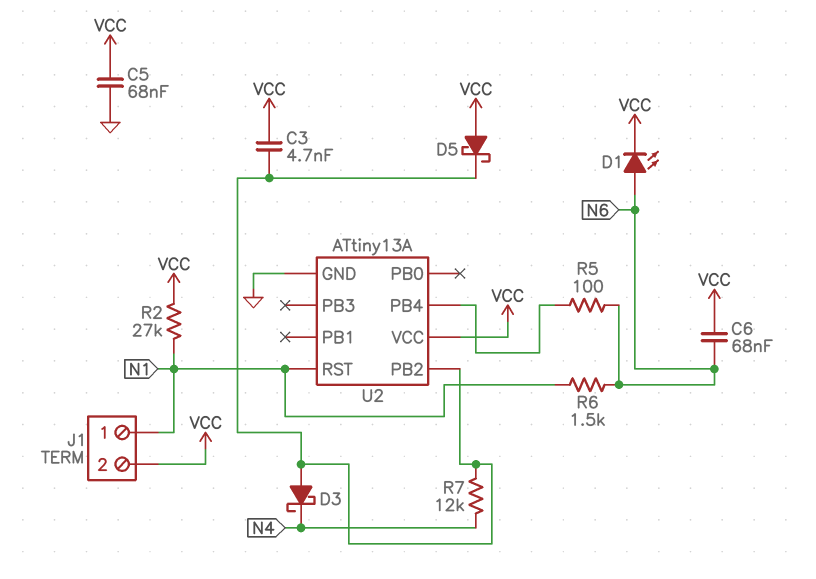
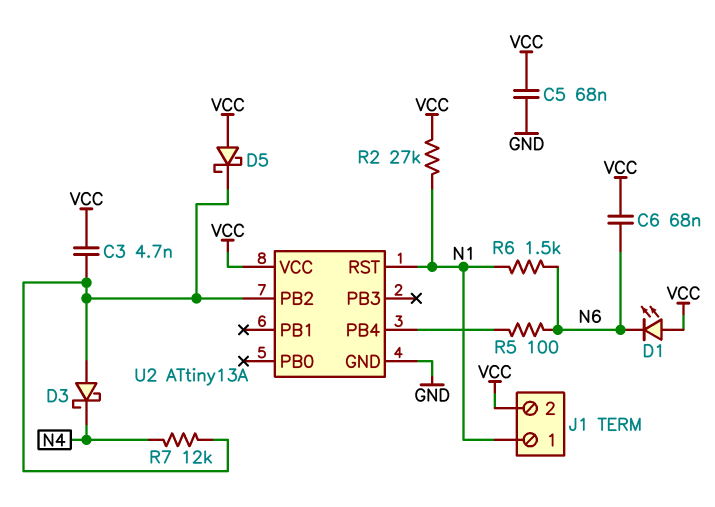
D1: LED (A N6, K VCC) -> LED (A VCC, K N6)

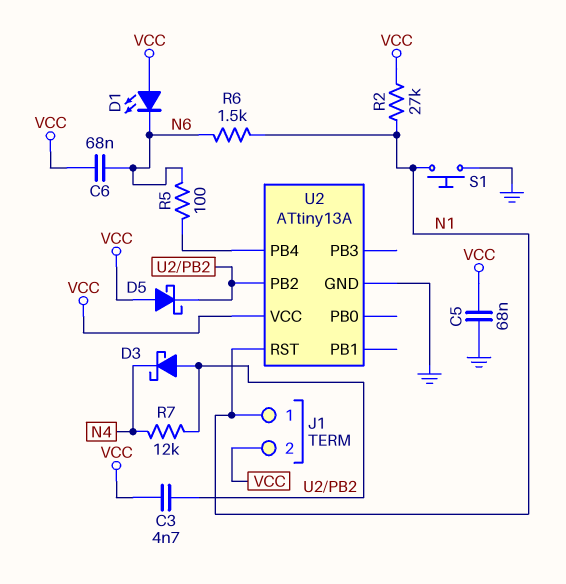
S1: none -> button (GND, N1)

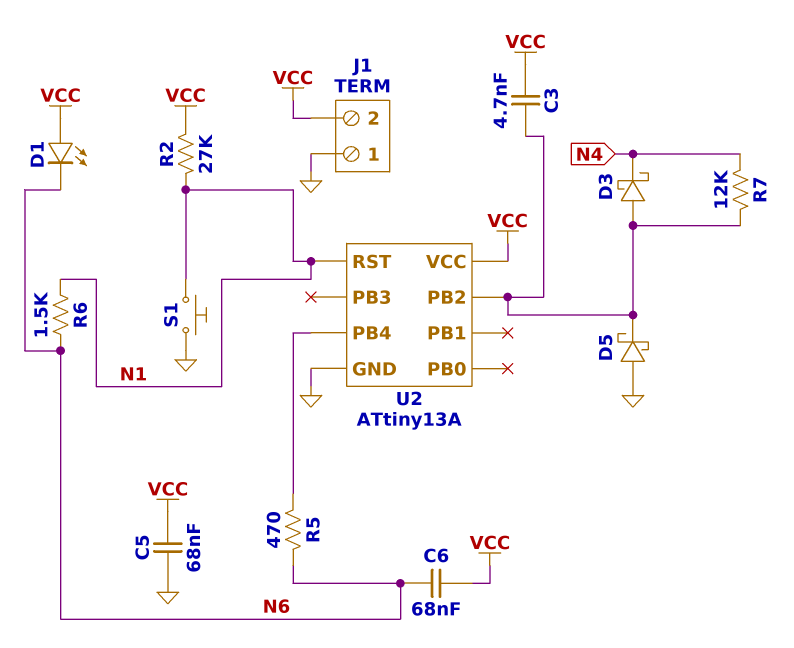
D5: schottky (A VCC, K U2/PB2) -> schottky (A GND, K U2/PB2)
J1 pin 1: N1 -> GND
R5: 100 (N6, U2/PB4) -> 470 (N6, U2/PB4)

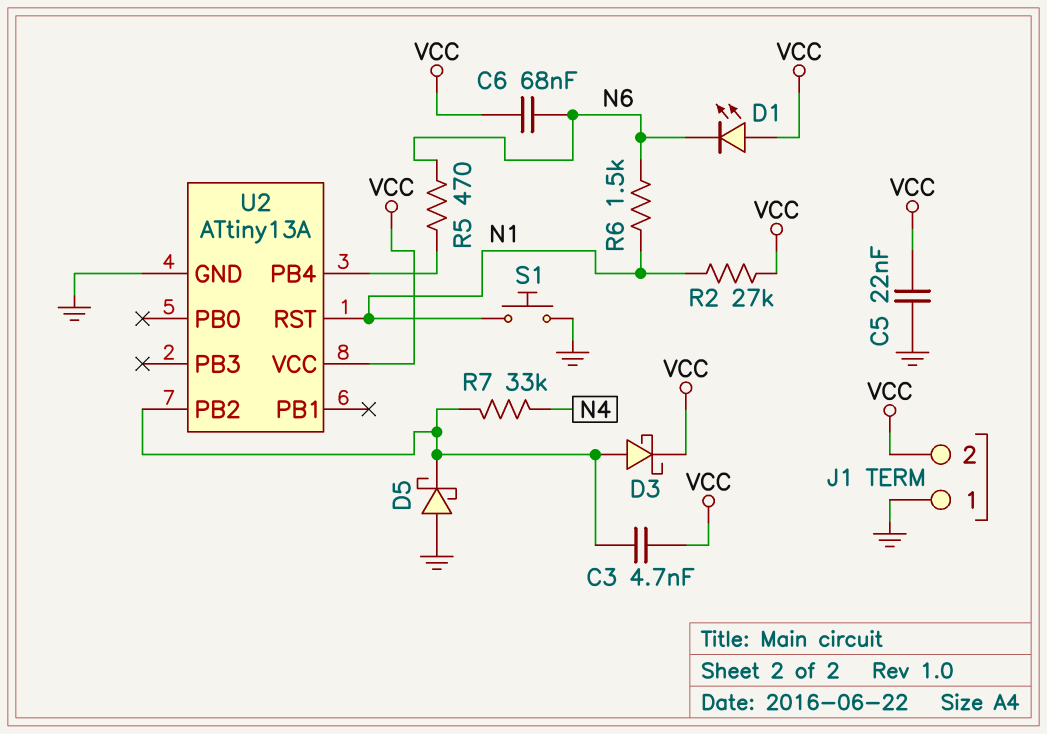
C5: 68nF (GND, VCC) -> 22nF (GND, VCC)
D3: schottky (A U2/PB2, K N4) -> schottky (A U2/PB2, K VCC)
R7: 12k (N4, U2/PB2) -> 33k (N4, U2/PB2)

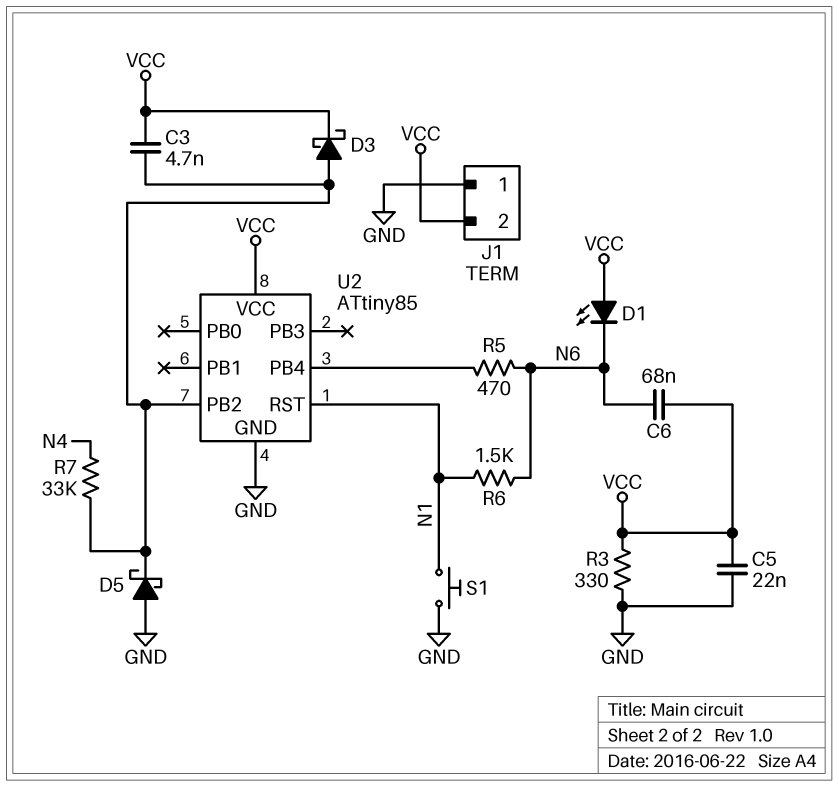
R2: 27k (N1, VCC) -> none
R3: none -> 330 (GND, VCC)
U2: ATtiny13A -> ATtiny85

